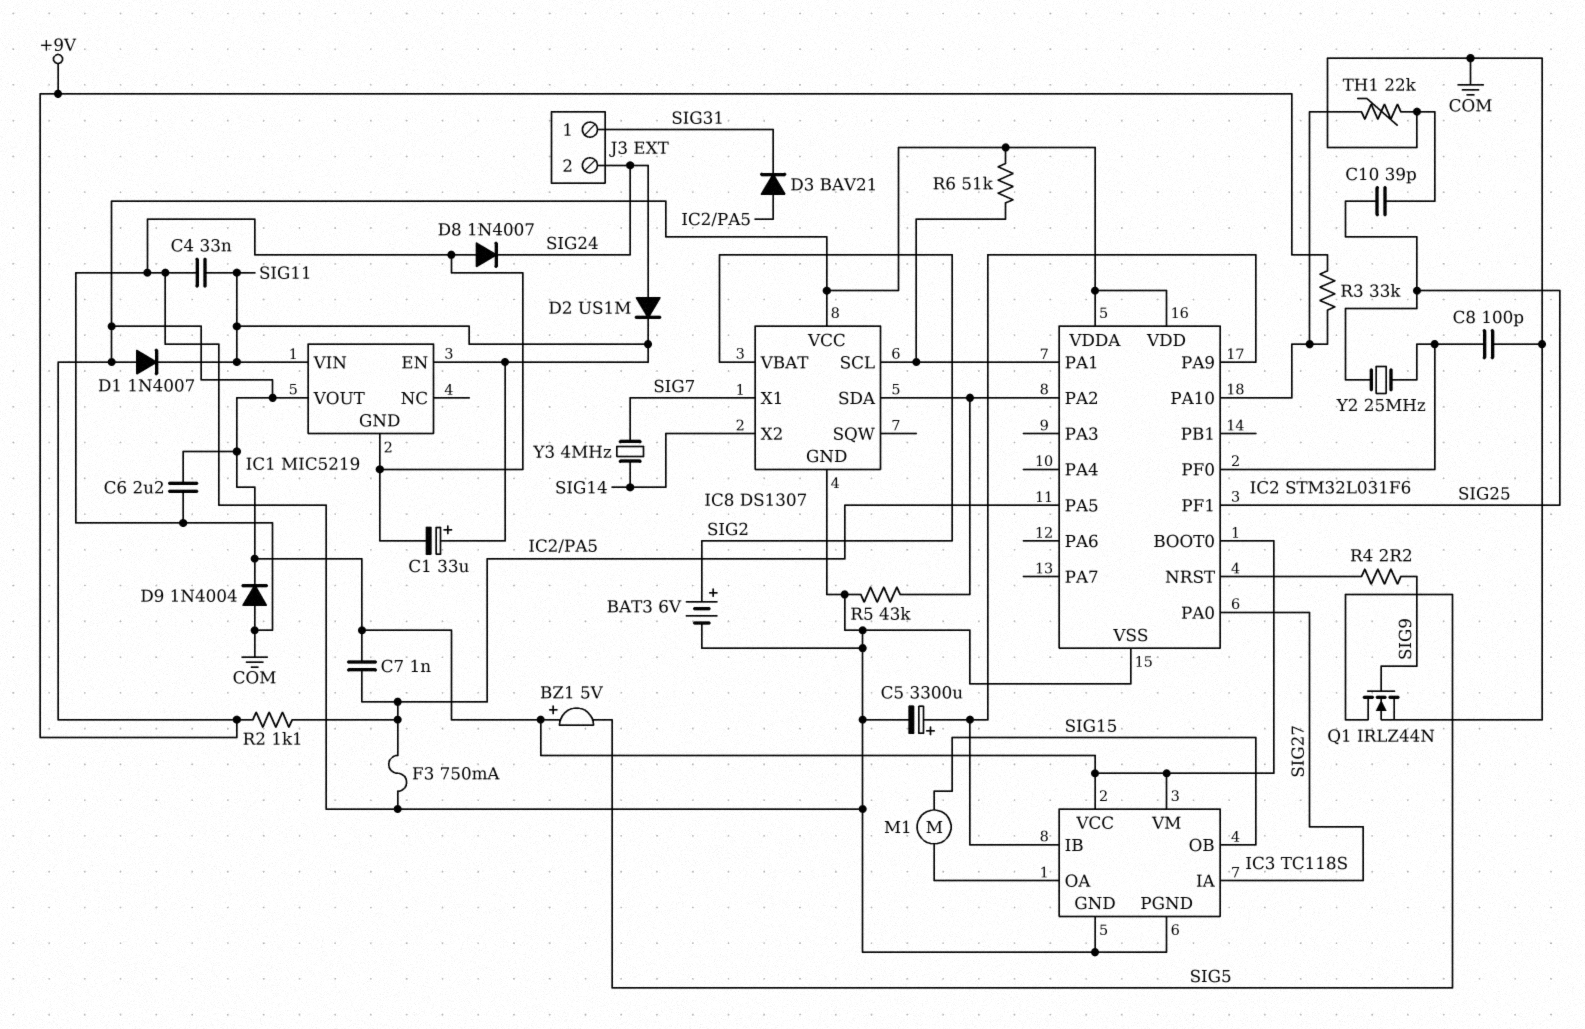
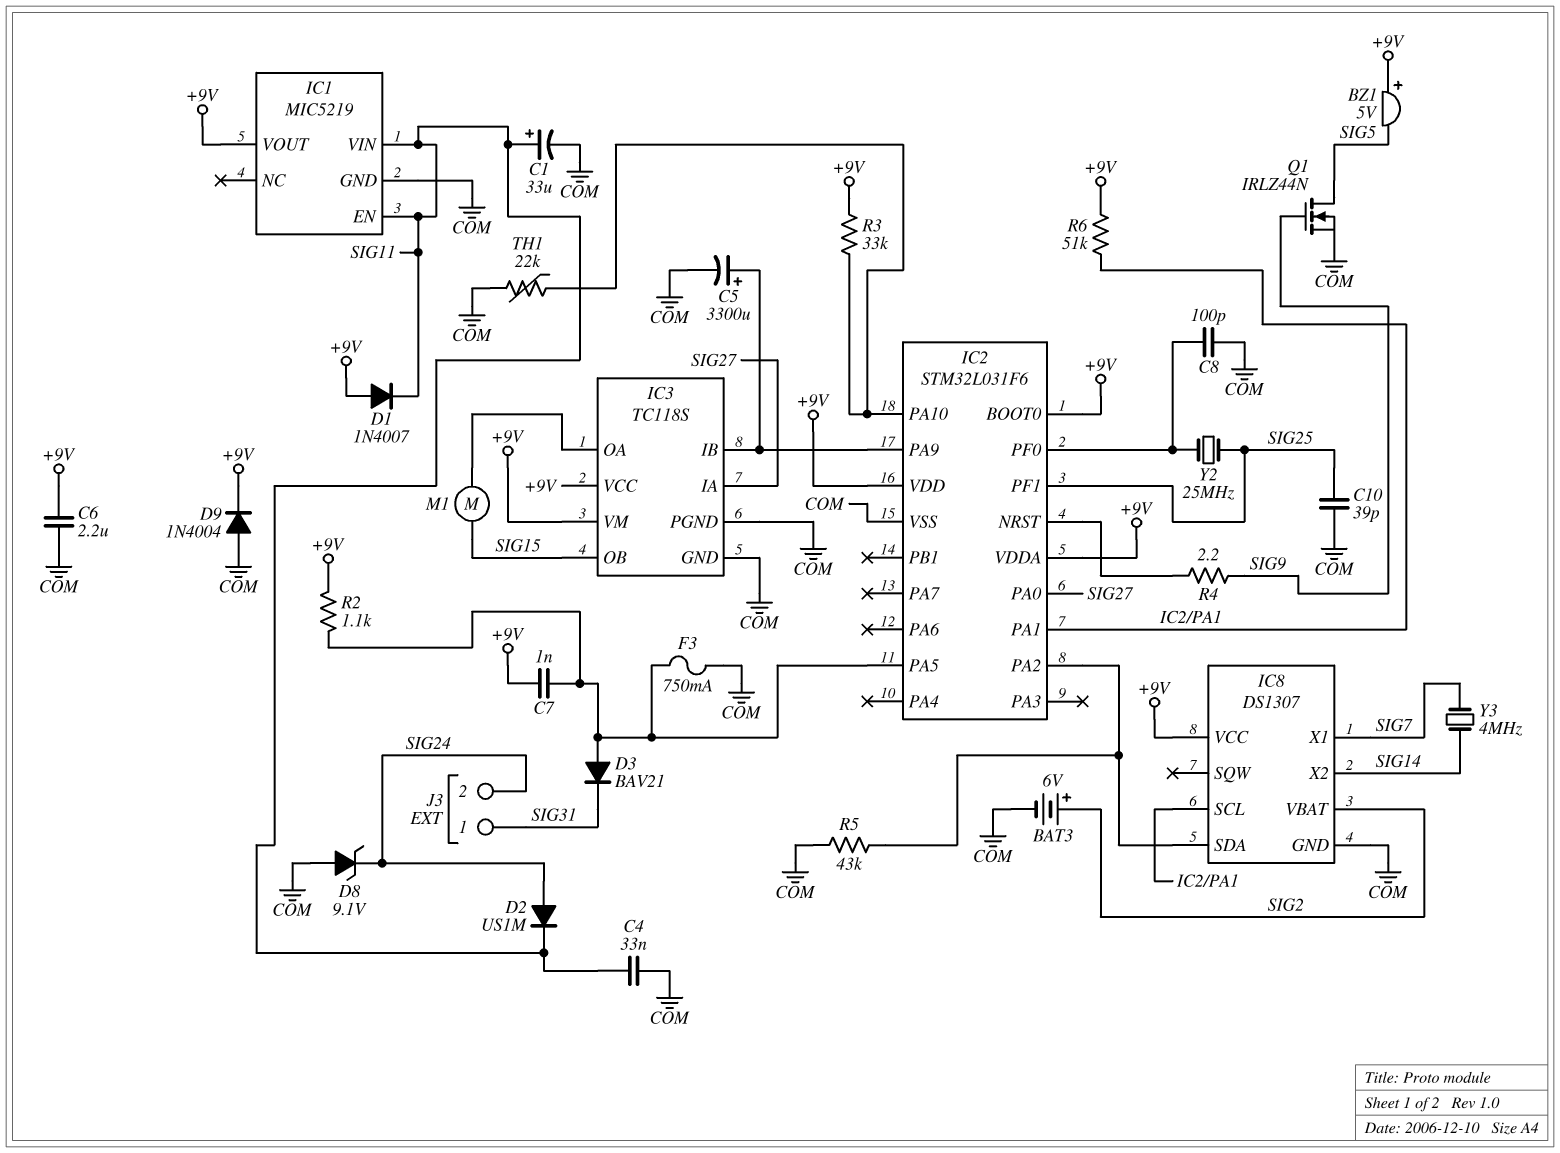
D8: diode 1N4007 (A COM, K SIG24) -> zener 9.1V (A COM, K SIG24)

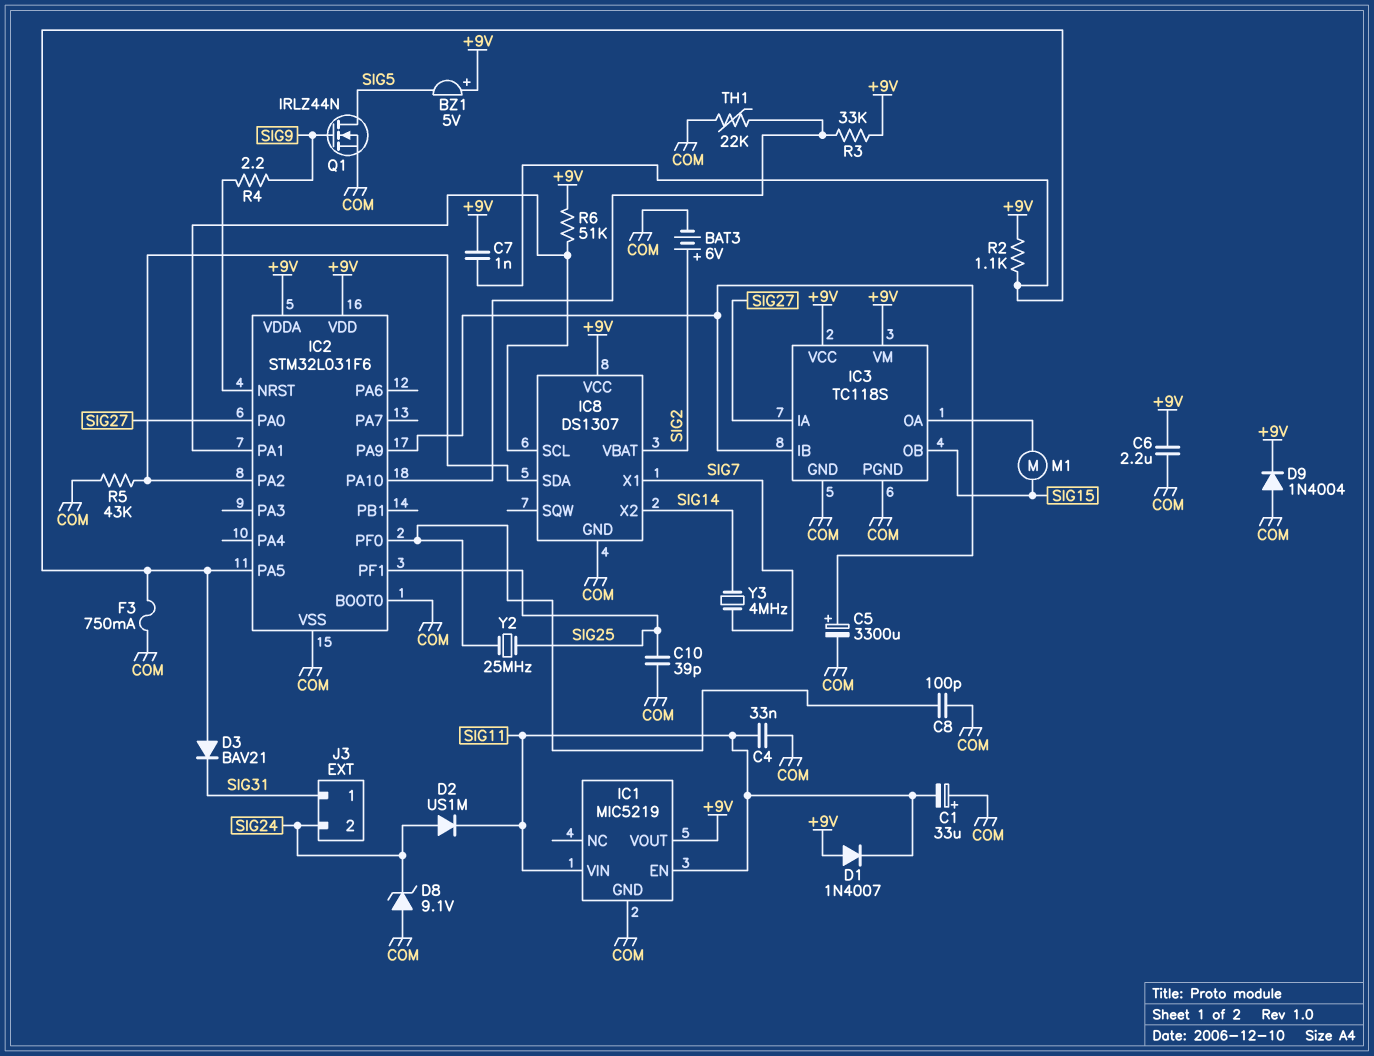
C1: 33uF (plus SIG11, minus COM) -> 33uF (plus COM, minus SIG11)
IC2 pin BOOT0: +9V -> COM

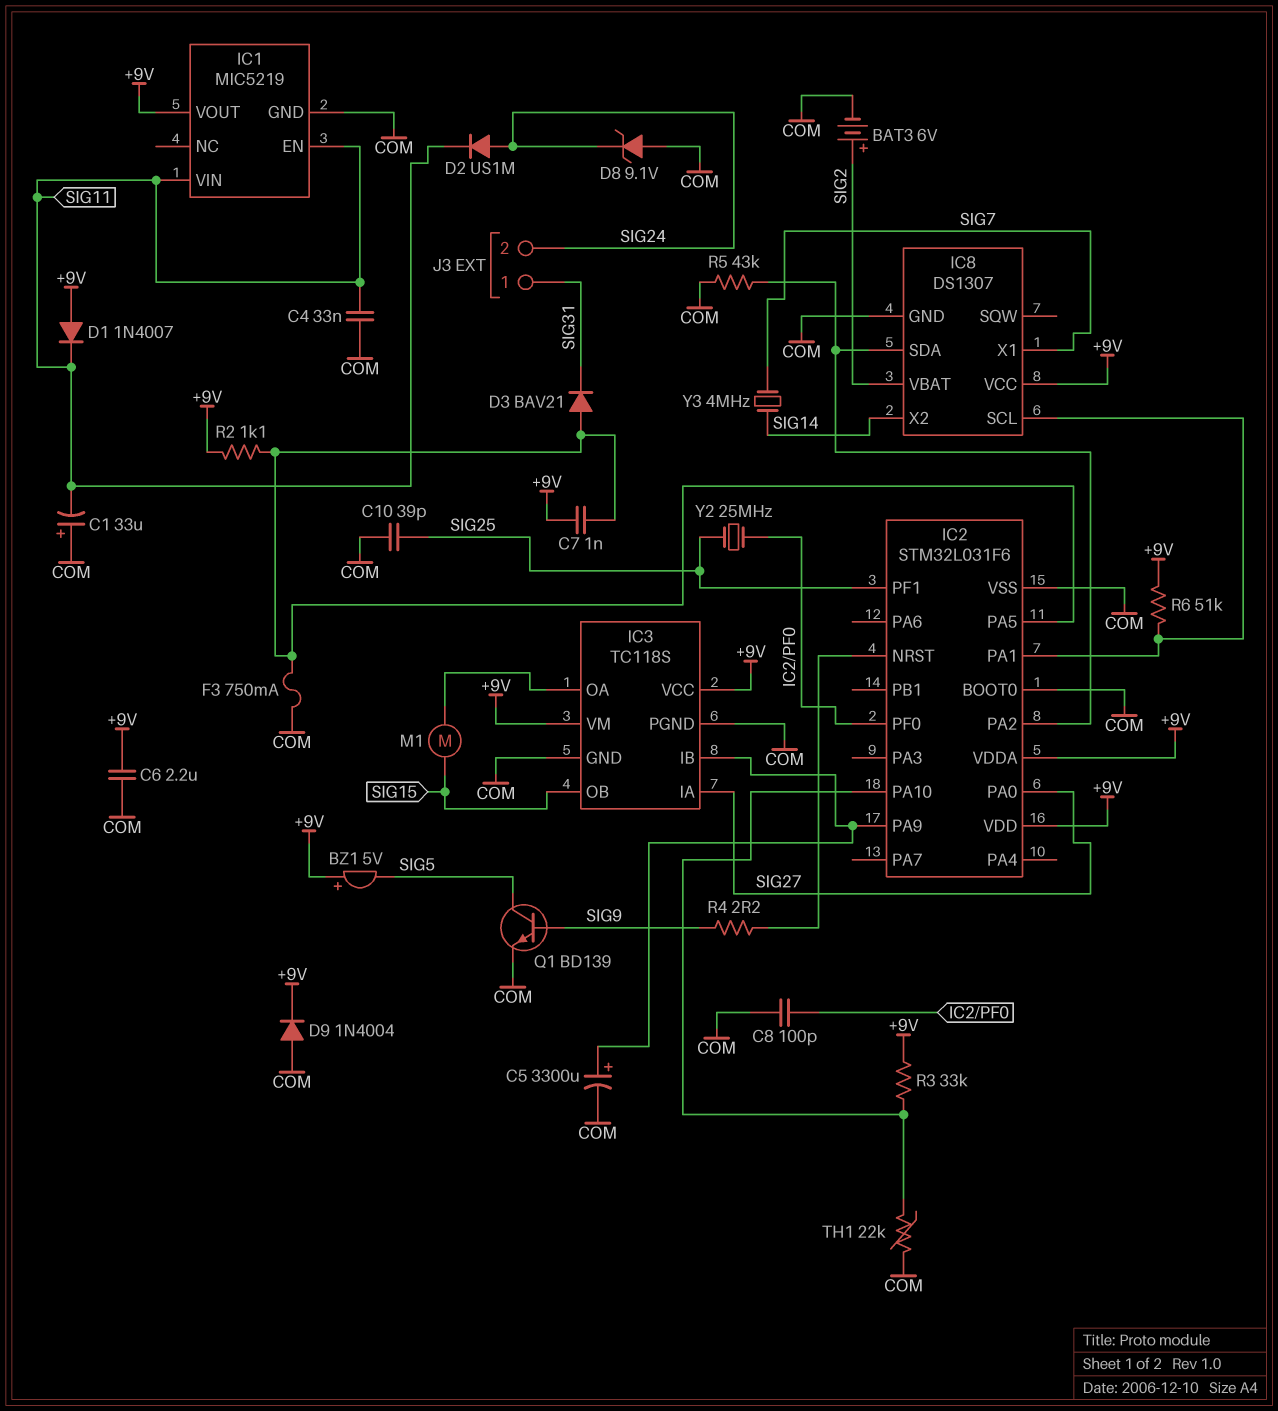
Q1: NMOS IRLZ44N (G SIG9, D SIG5, S COM) -> NPN BD139 (B SIG9, C SIG5, E COM)

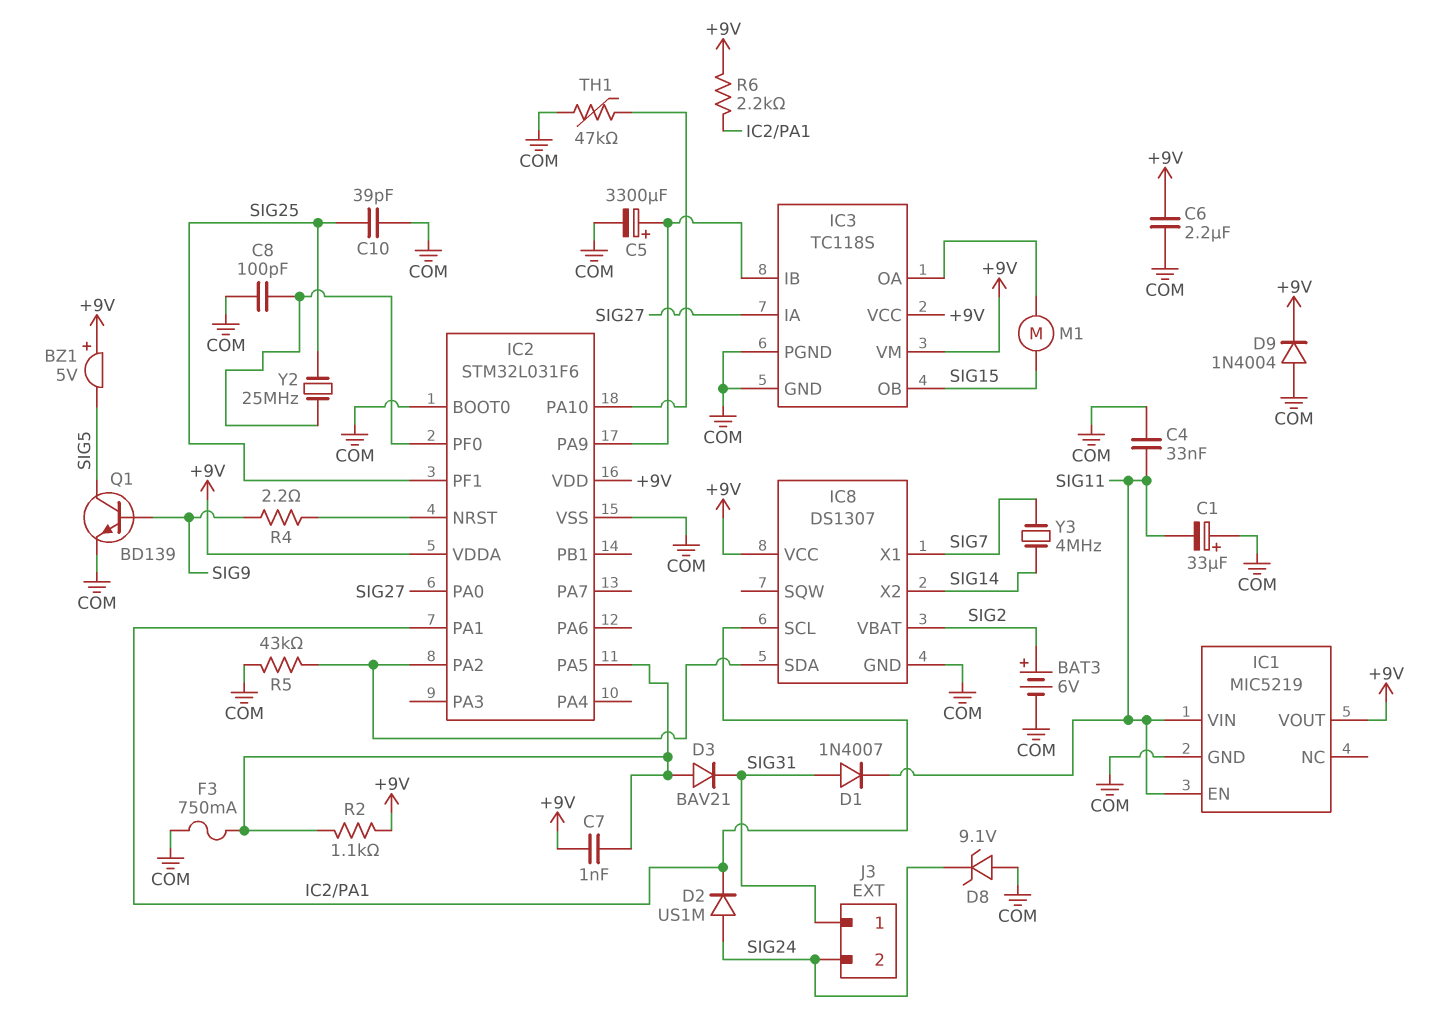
D1: diode 1N4007 (A +9V, K SIG11) -> diode 1N4007 (A SIG31, K SIG11)
D2: diode US1M (A SIG24, K SIG11) -> diode US1M (A SIG24, K IC2/PA1)
R3: 33k (+9V, IC2/PA10) -> none
R6: 51k (+9V, IC2/PA1) -> 2.2k (+9V, IC2/PA1)
TH1: 22k (COM, IC2/PA10) -> 47k (COM, IC2/PA10)

